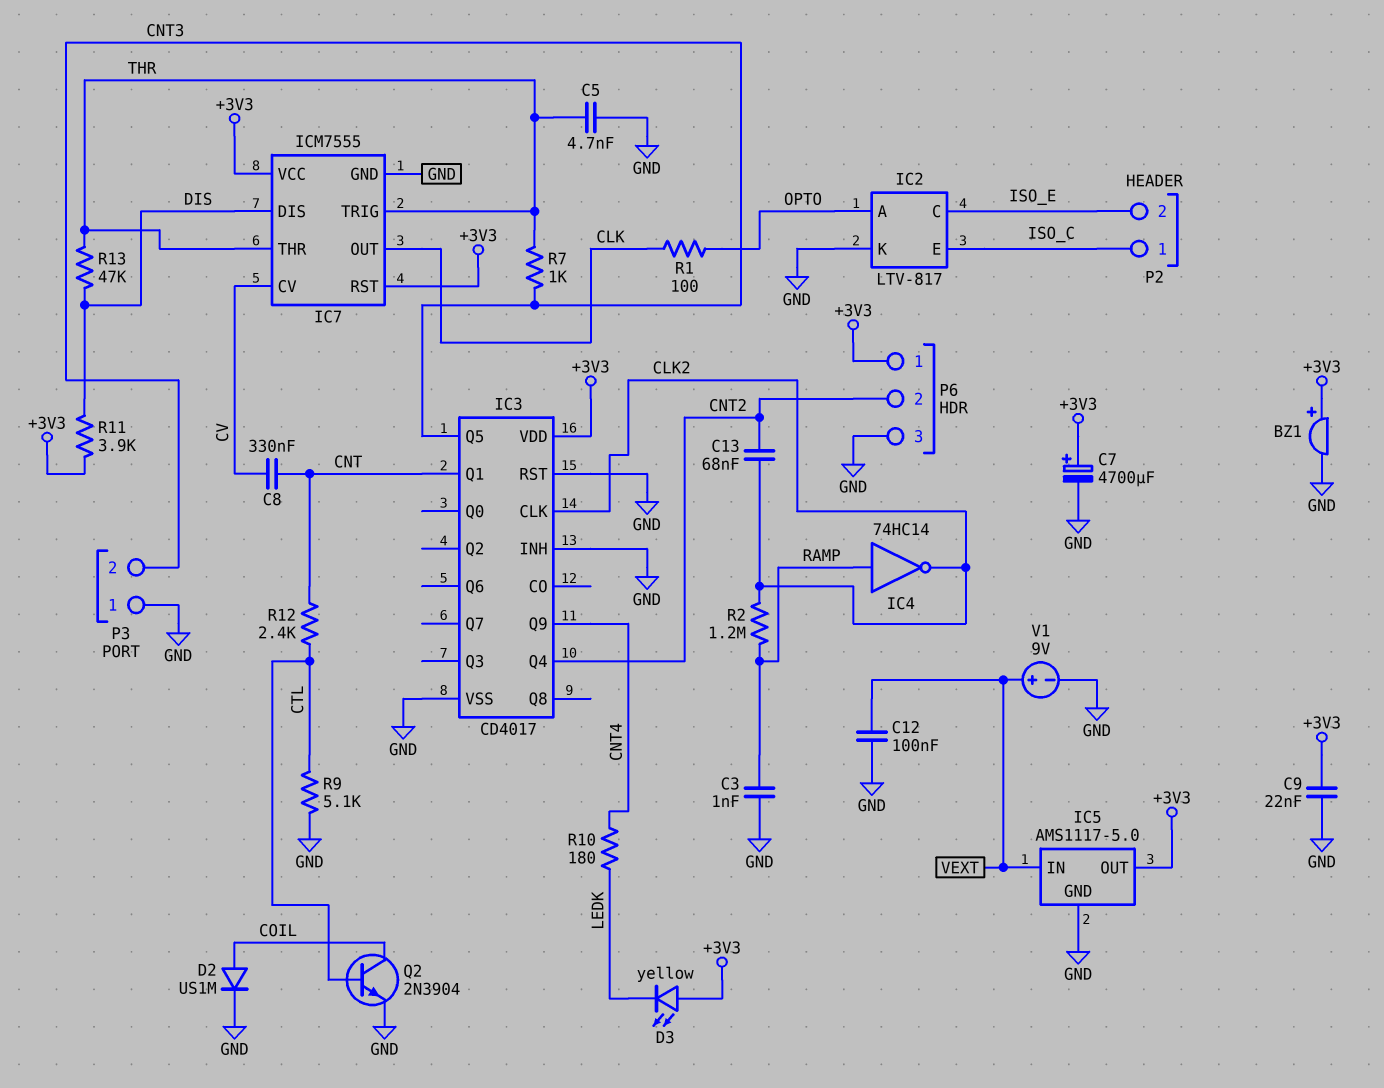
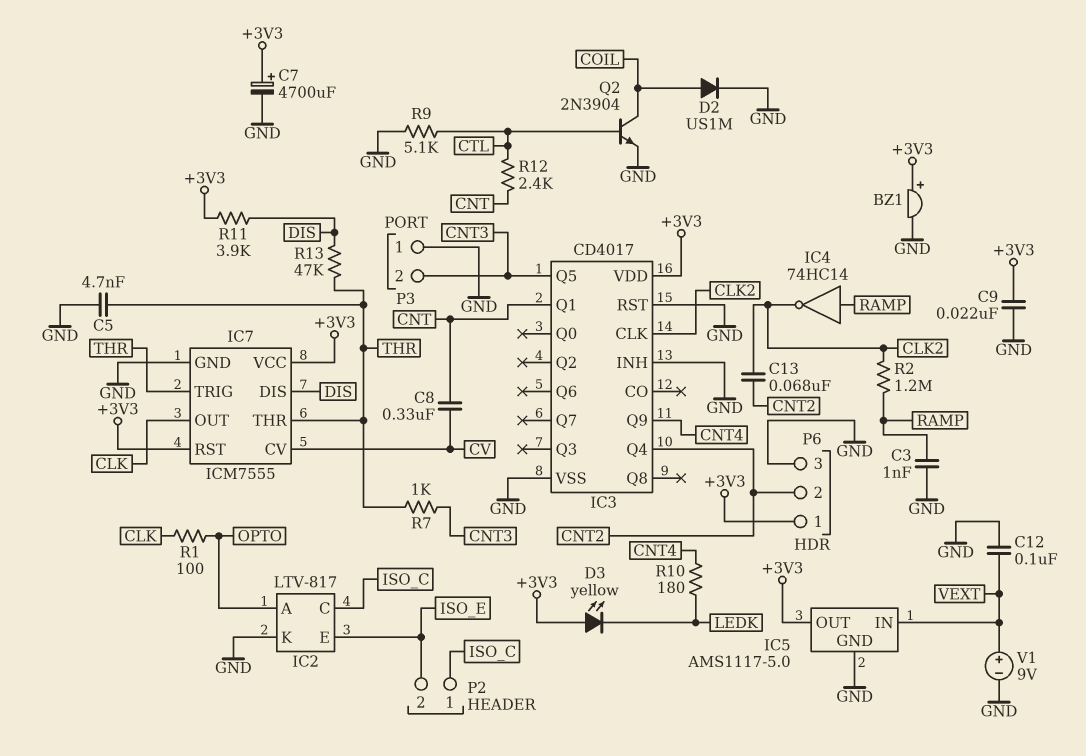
IC2 pin C: ISO_E -> ISO_C
IC2 pin E: ISO_C -> ISO_E

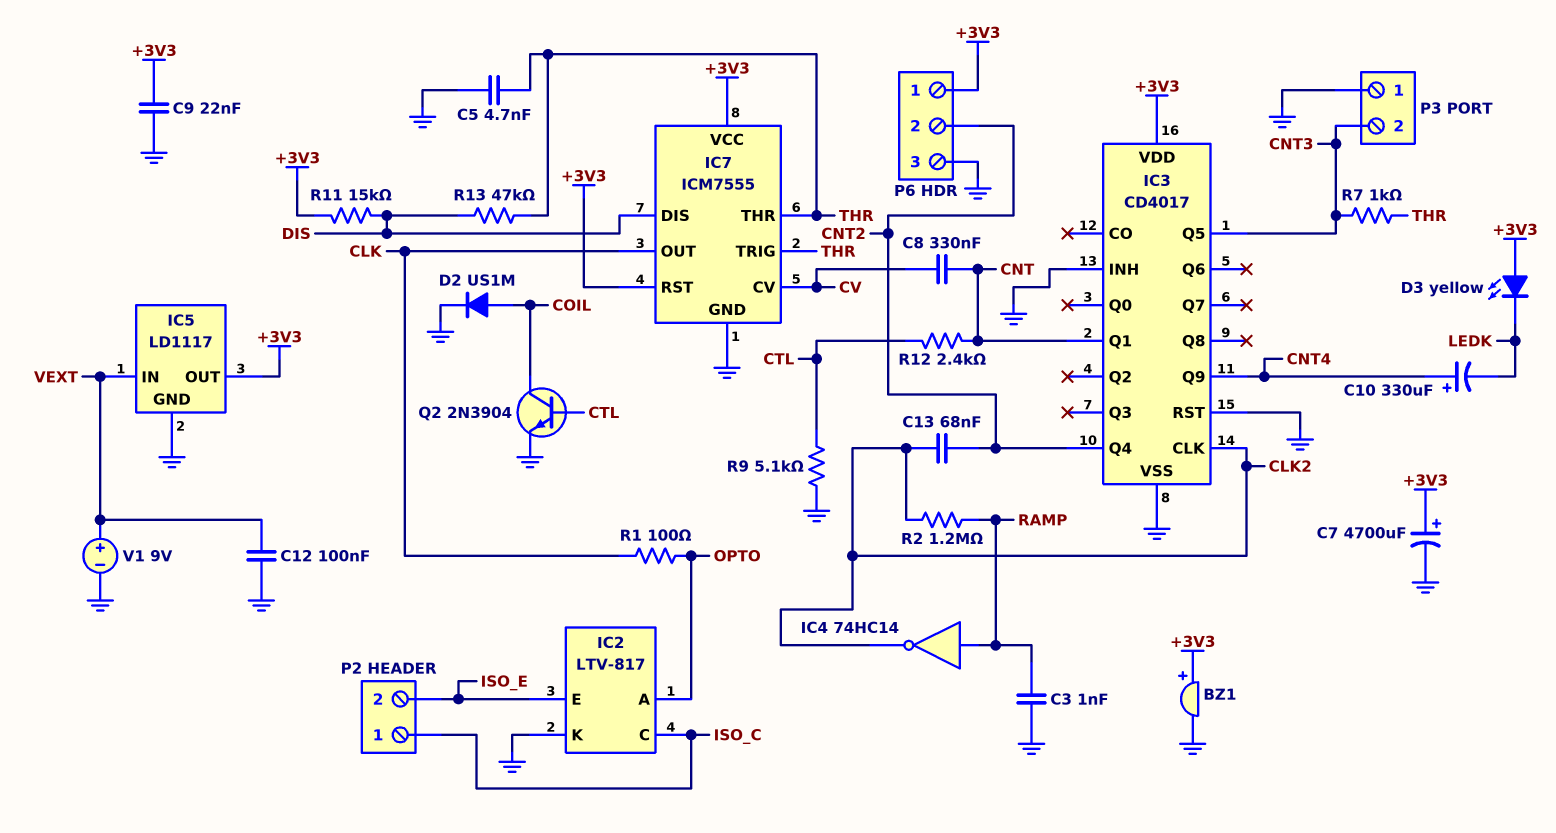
C10: none -> 330uF (plus CNT4, minus LEDK)
IC5: AMS1117-5.0 -> LD1117
R10: 180 (CNT4, LEDK) -> none
R11: 3.9k (+3V3, DIS) -> 15k (+3V3, DIS)

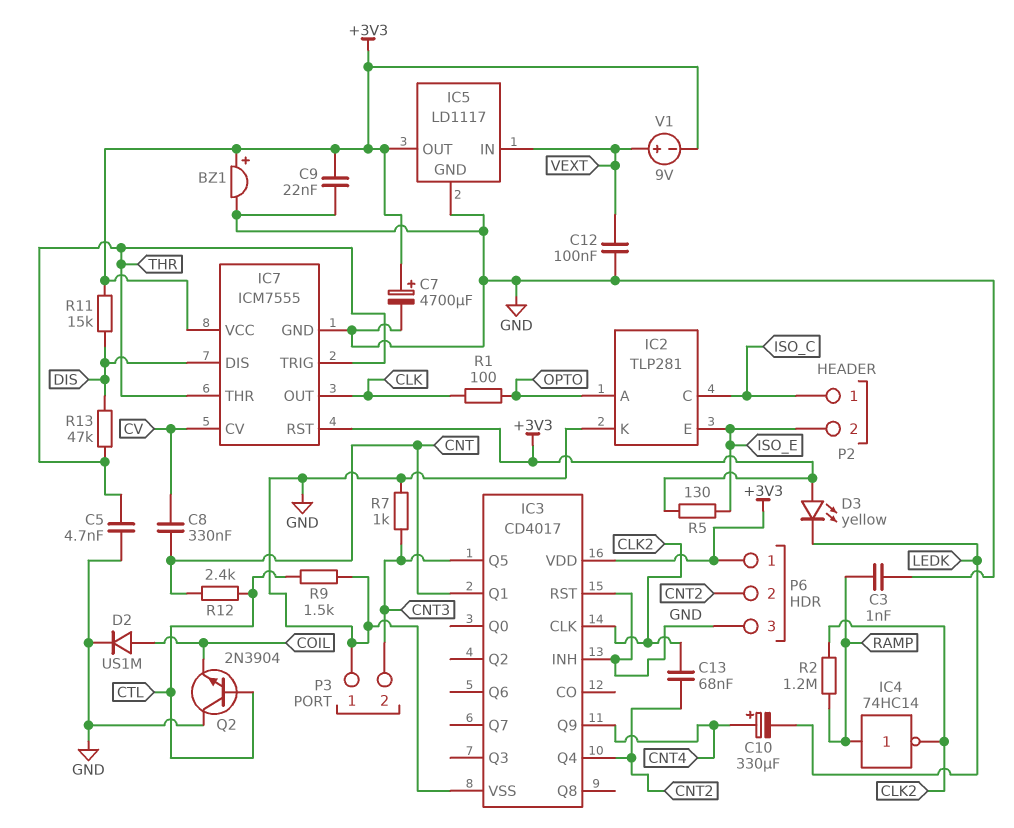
IC2: LTV-817 -> TLP281
Q2: NPN 2N3904 (B CTL, C COIL, E GND) -> NPN 2N3904 (B CTL, C GND, E COIL)
R5: none -> 130 (+3V3, ISO_E)
R7: 1k (CNT3, THR) -> 1k (CNT3, GND)
R9: 5.1k (CTL, GND) -> 1.5k (CTL, GND)
V1: 9V (plus VEXT, minus GND) -> 9V (plus VEXT, minus +3V3)

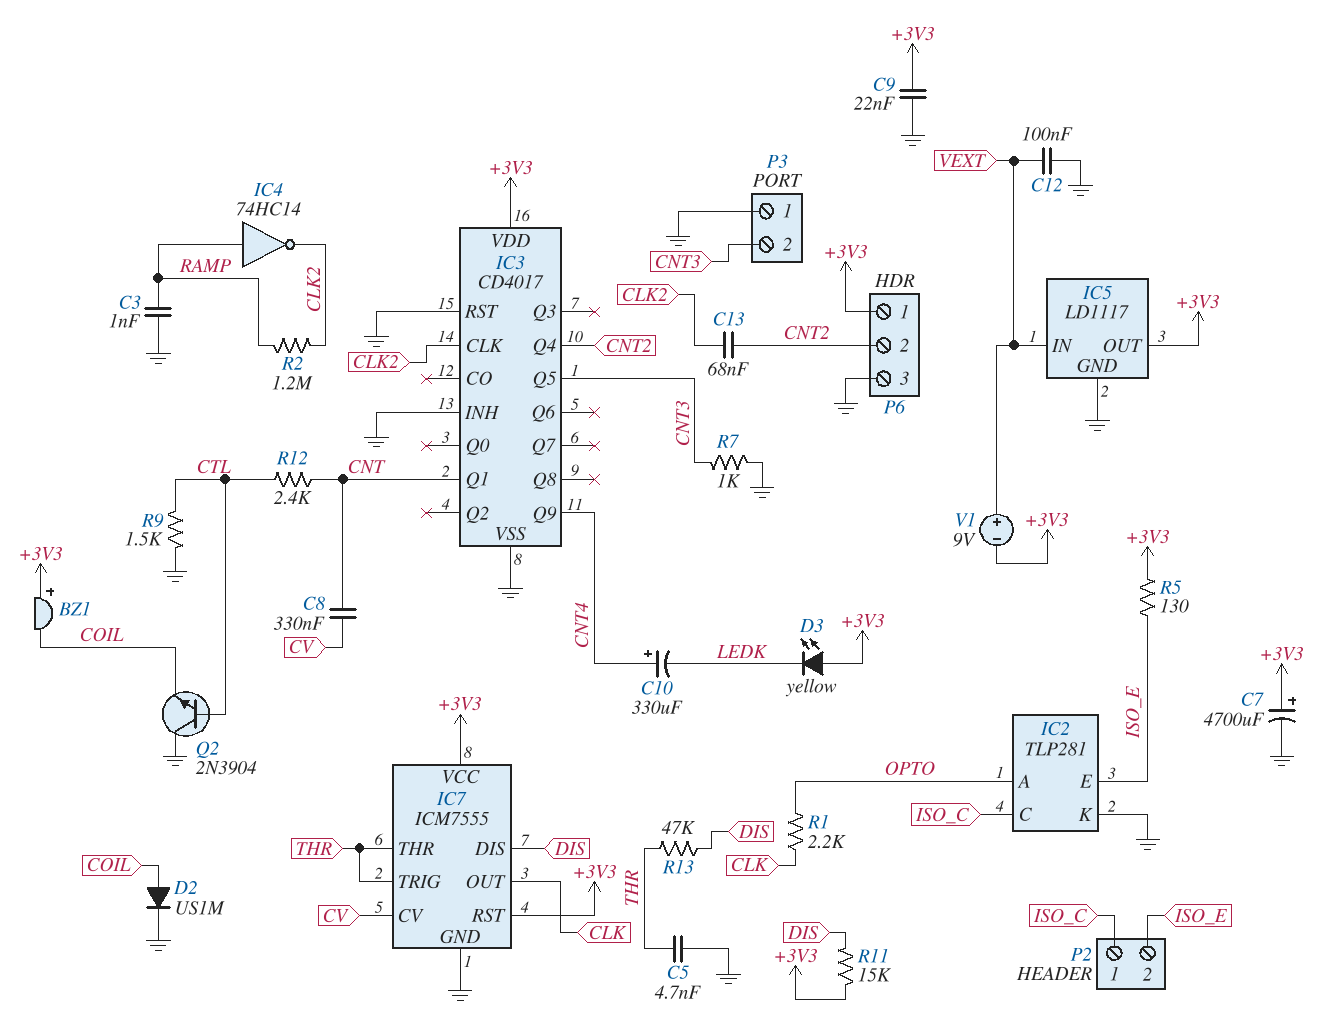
BZ1: buzzer (plus +3V3, minus GND) -> buzzer (plus +3V3, minus COIL)
R1: 100 (CLK, OPTO) -> 2.2k (CLK, OPTO)

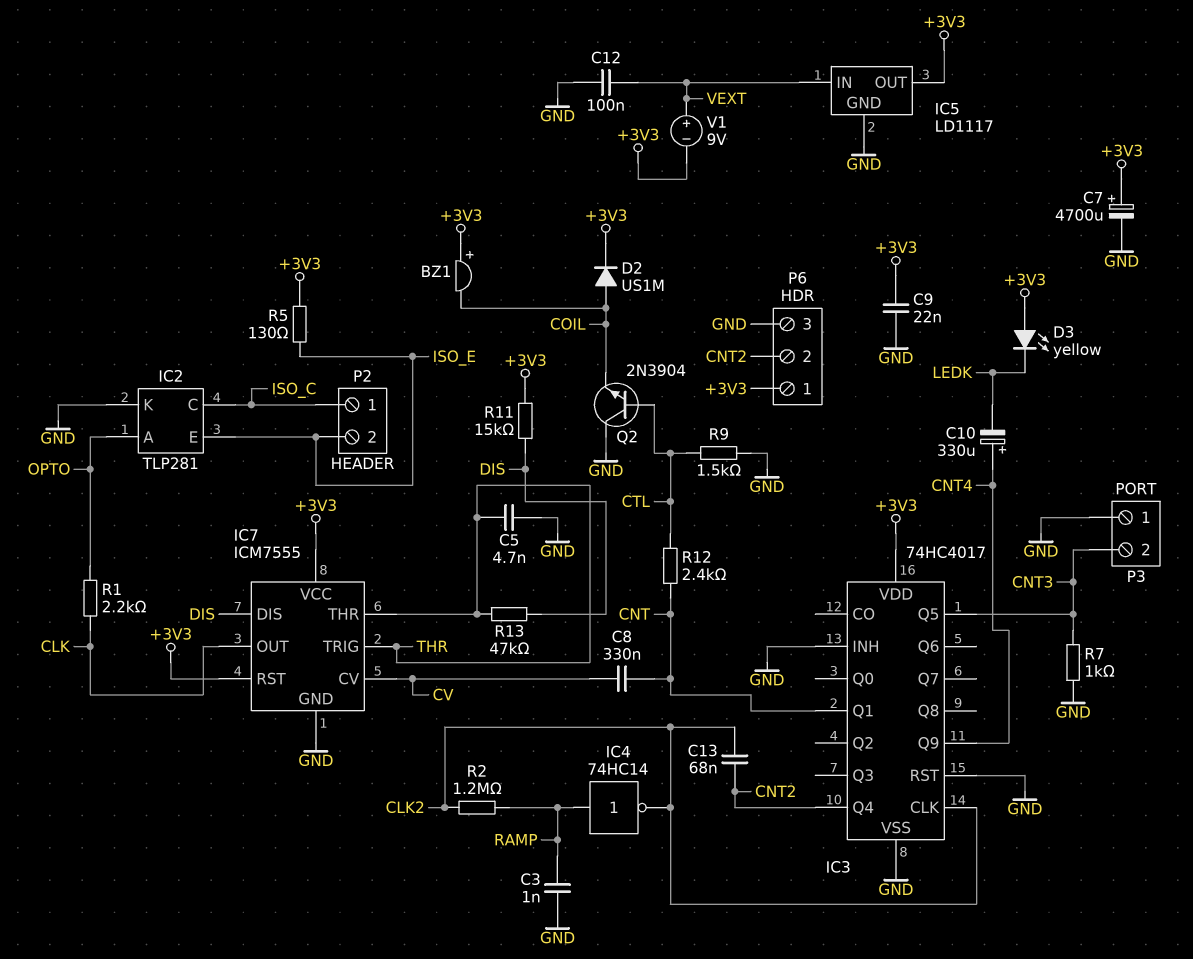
D2: diode US1M (A COIL, K GND) -> diode US1M (A COIL, K +3V3)
IC3: CD4017 -> 74HC4017

